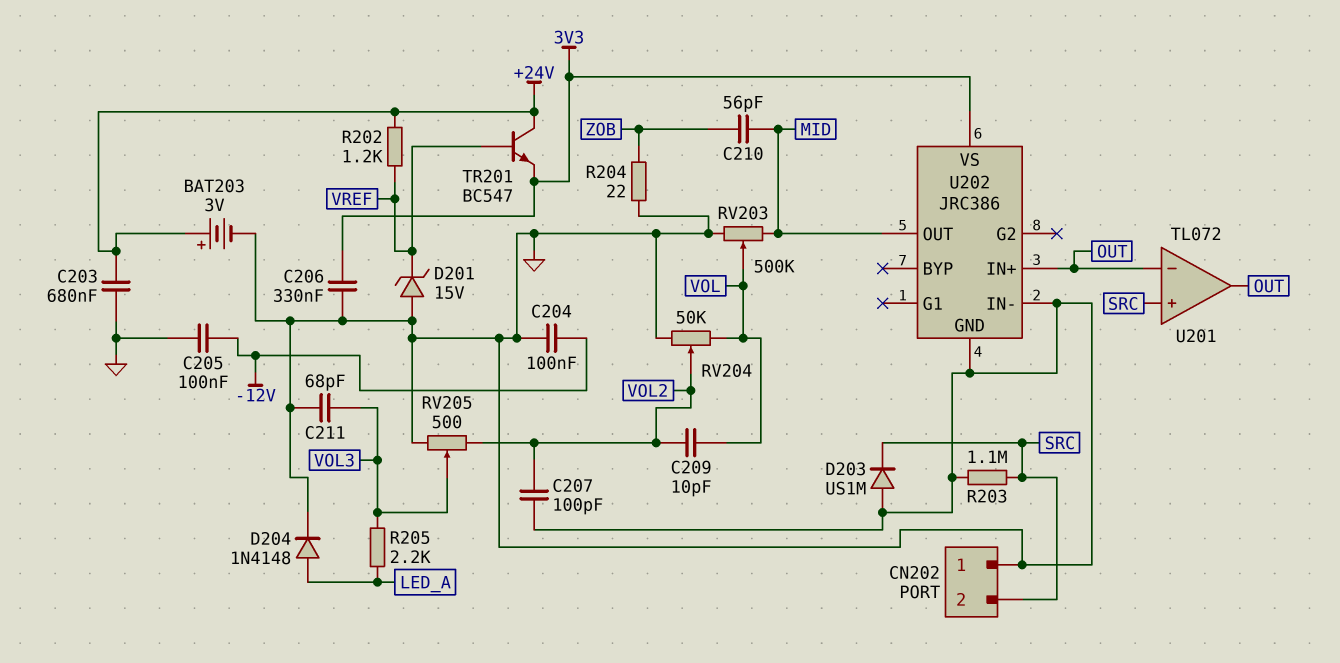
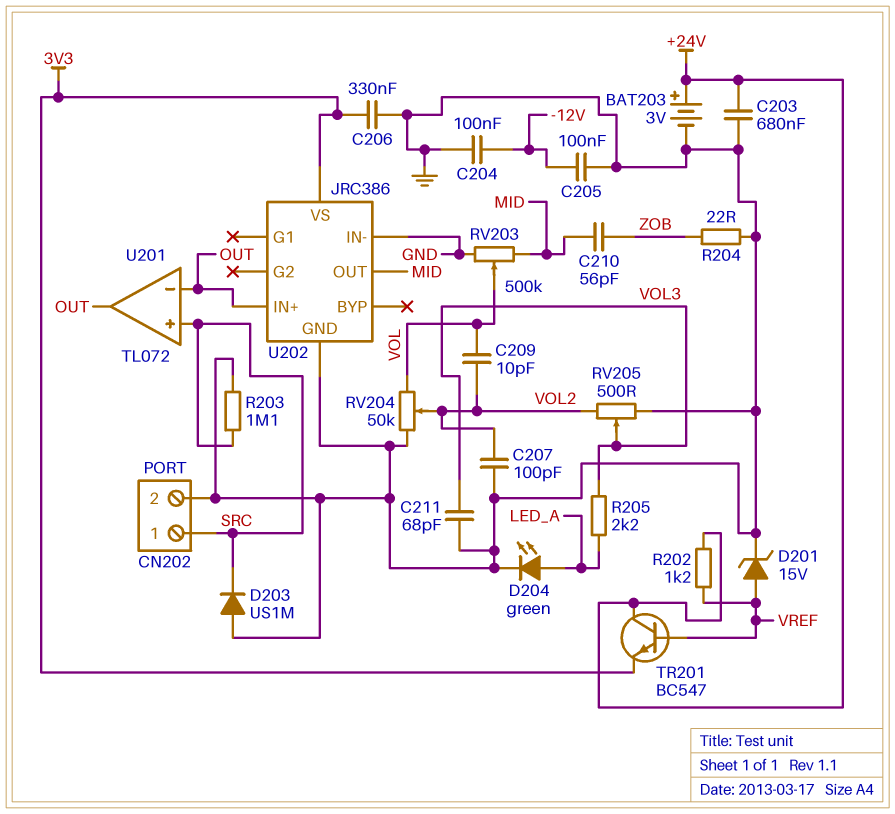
CN202 pin 1: GND -> SRC
CN202 pin 2: SRC -> GND
D201: zener 15V (A GND, K VREF) -> zener 15V (A VREF, K GND)
D204: diode 1N4148 (A LED_A, K GND) -> LED green (A LED_A, K GND)

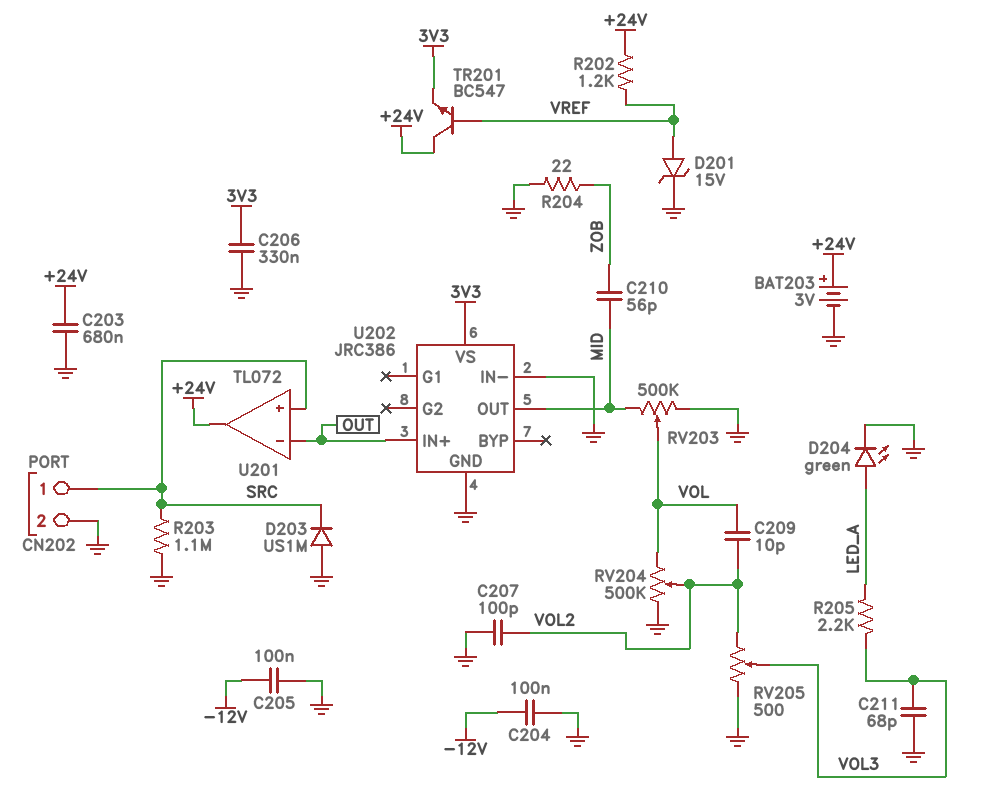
RV204: 50k (GND, VOL, wiper VOL2) -> 500k (GND, VOL, wiper VOL2)
U201 pin out: OUT -> +24V

